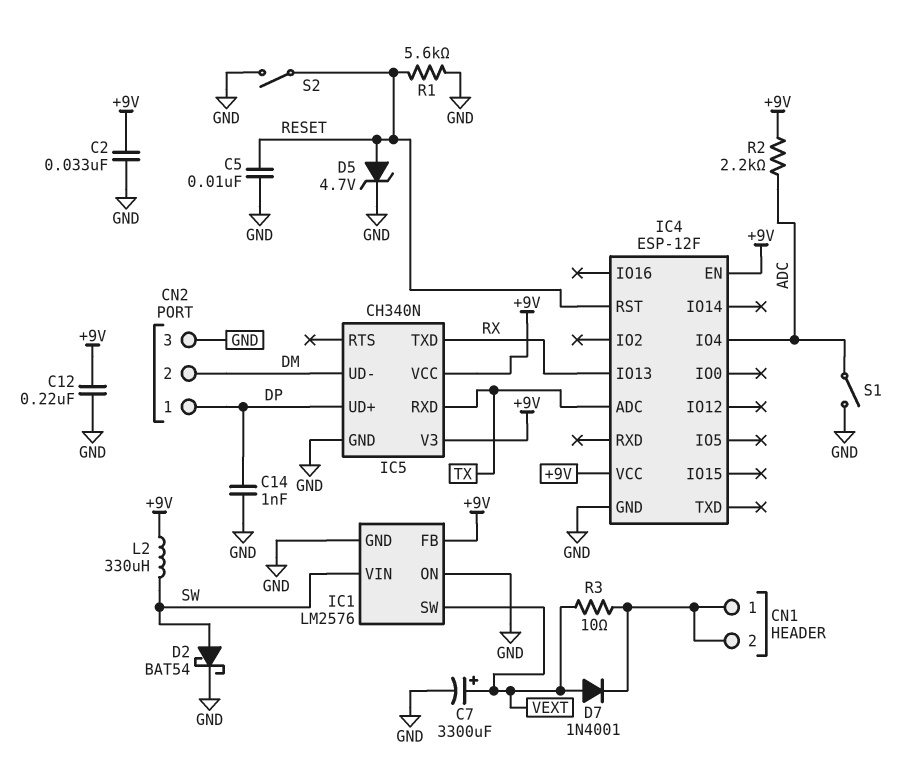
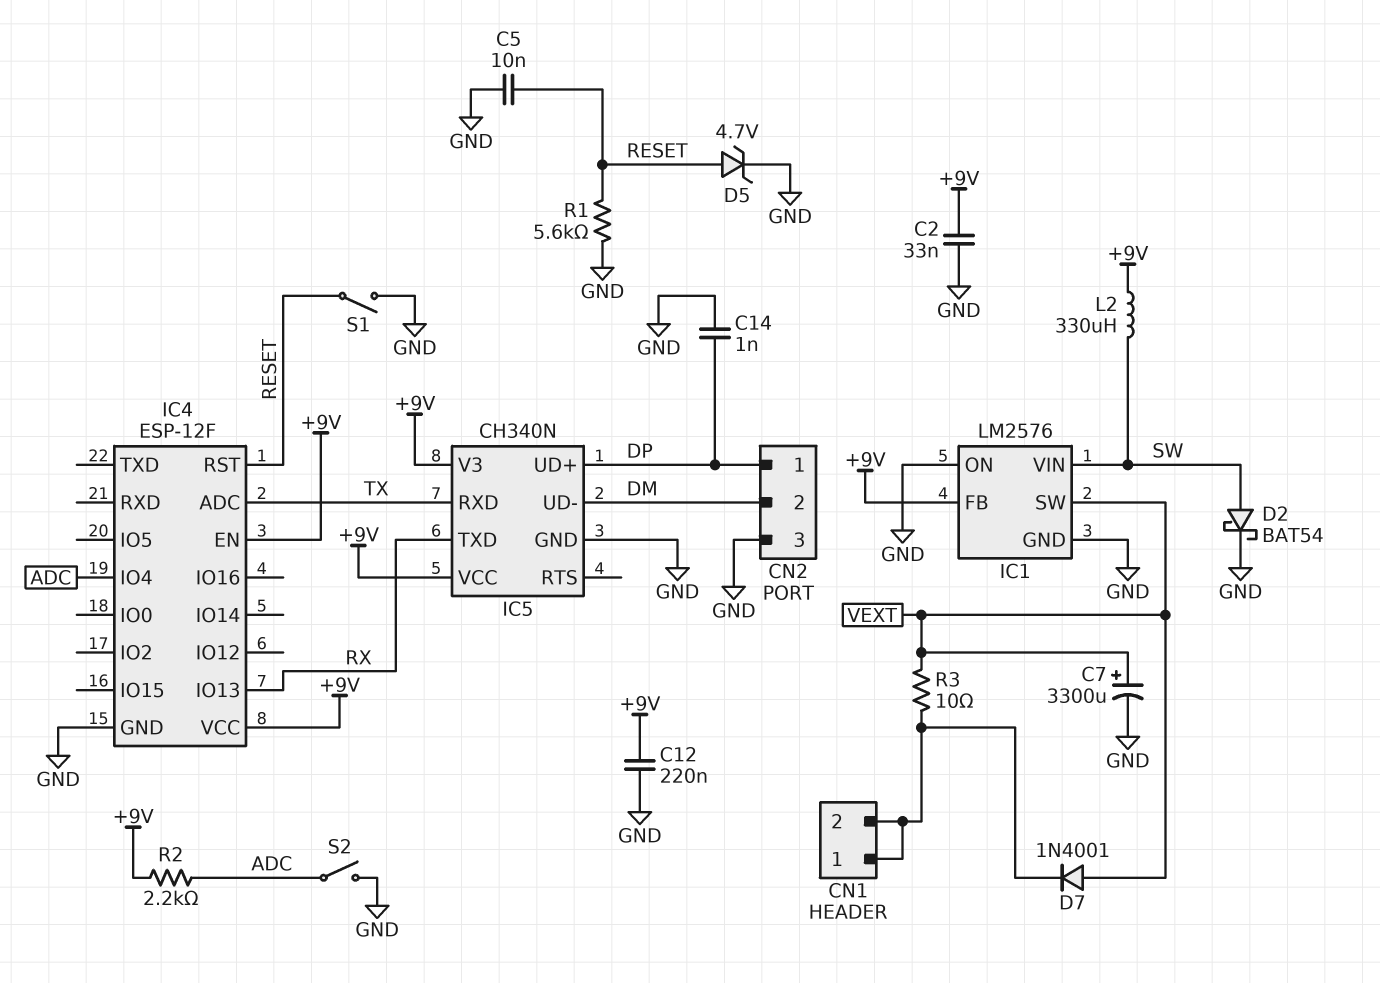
S1: switch (ADC, GND) -> switch (GND, RESET)
S2: switch (GND, RESET) -> switch (ADC, GND)

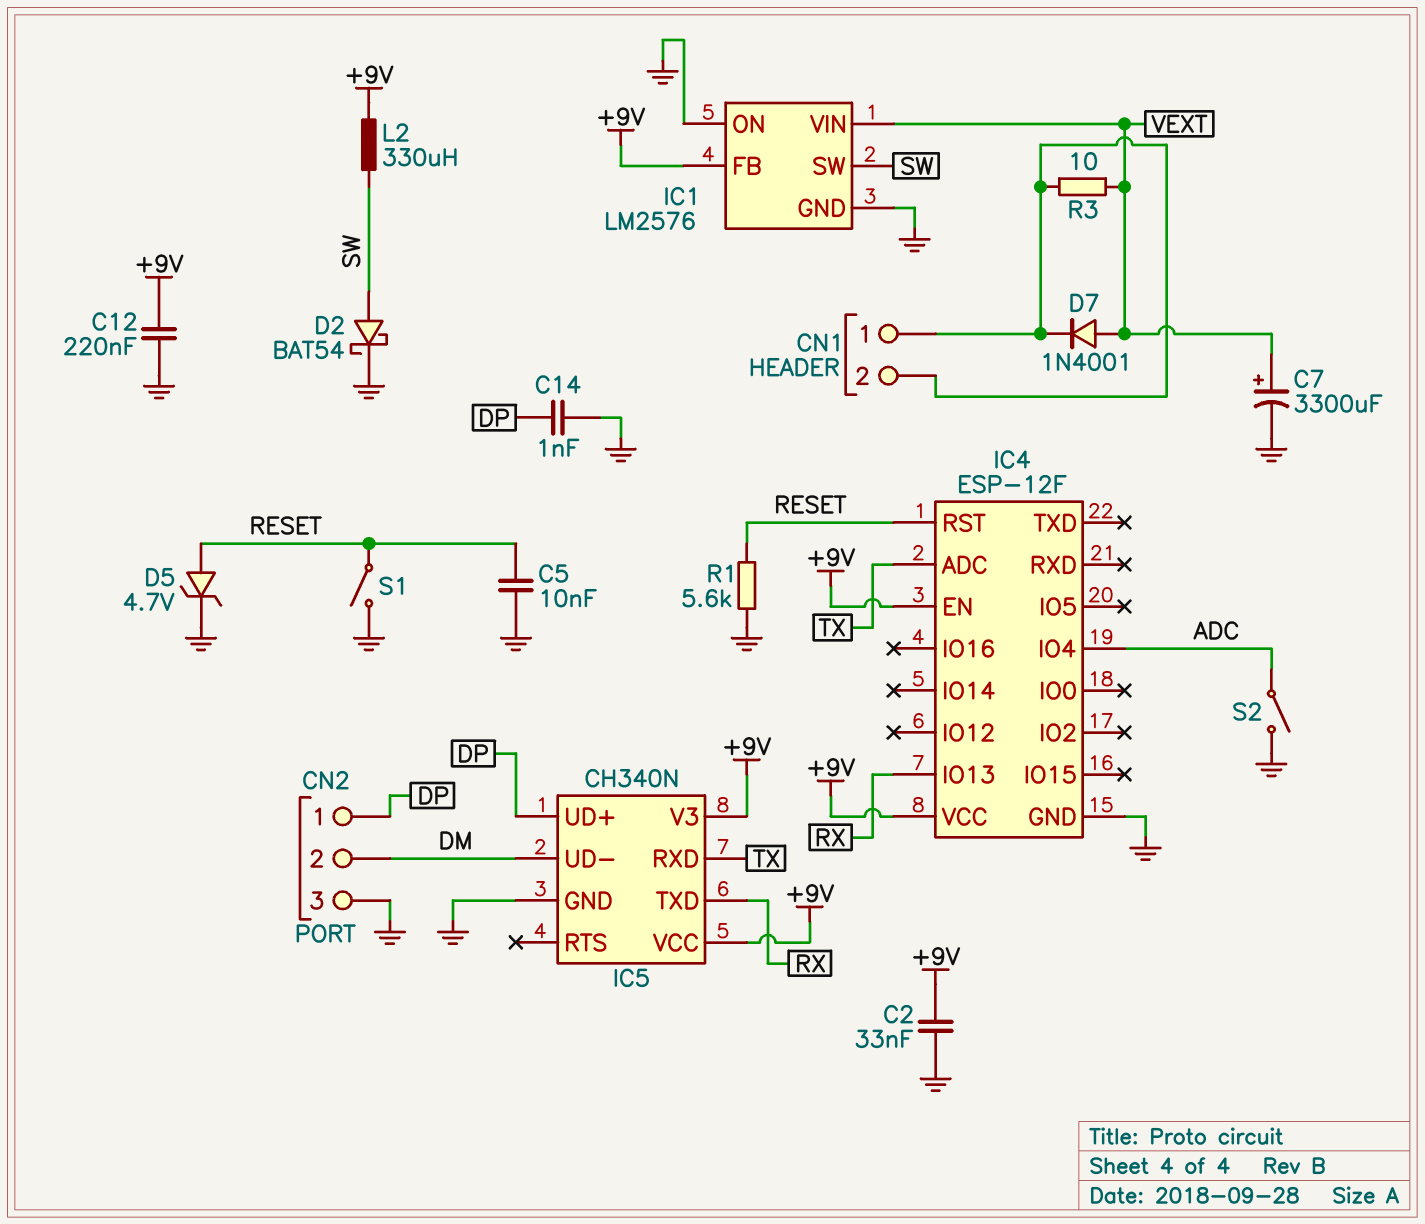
IC1 pin SW: VEXT -> SW
IC1 pin VIN: SW -> VEXT
R2: 2.2k (+9V, ADC) -> none

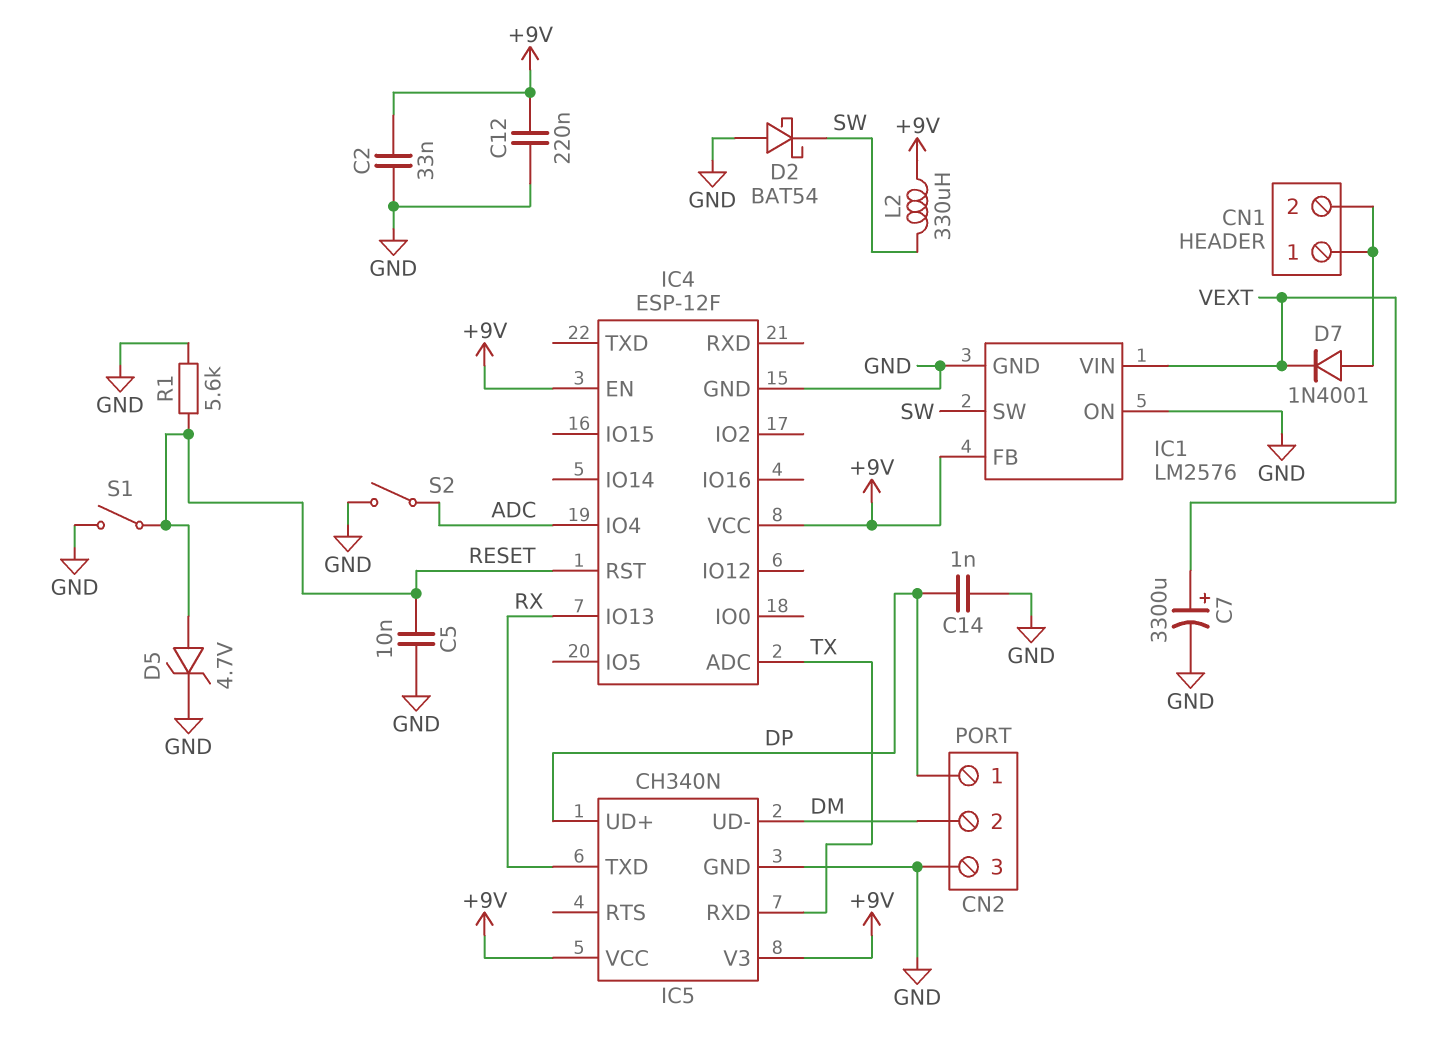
D2: schottky BAT54 (A SW, K GND) -> schottky BAT54 (A GND, K SW)
D7: diode 1N4001 (A VEXT, K CN1/1) -> diode 1N4001 (A CN1/1, K VEXT)
R3: 10 (CN1/1, VEXT) -> none

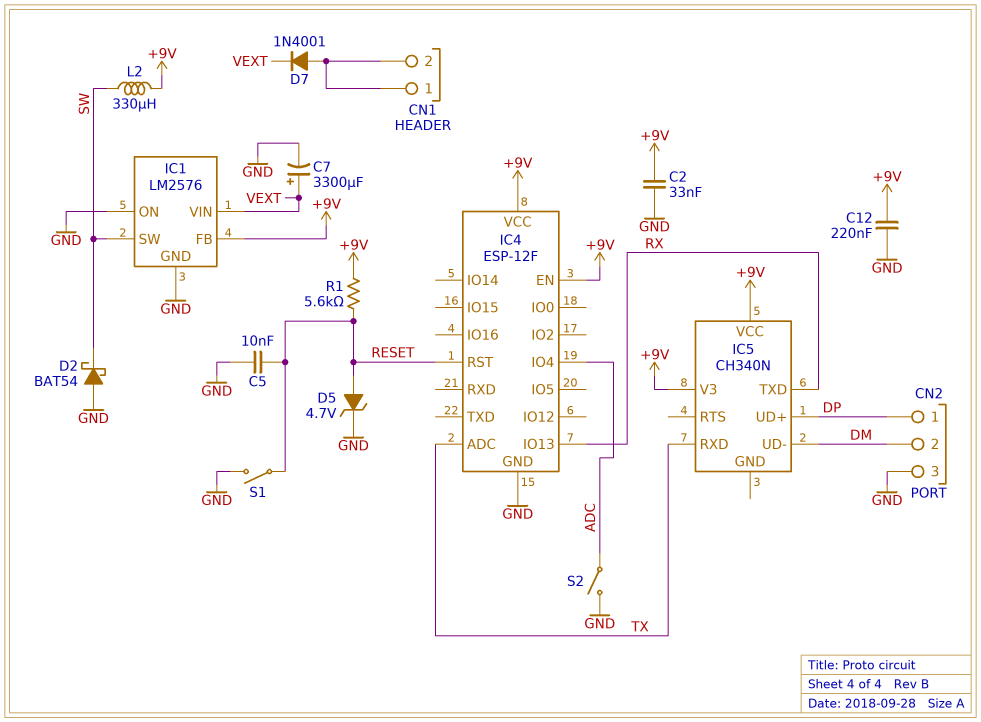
C14: 1nF (DP, GND) -> none
IC5 pin GND: GND -> none
R1: 5.6k (GND, RESET) -> 5.6k (+9V, RESET)

